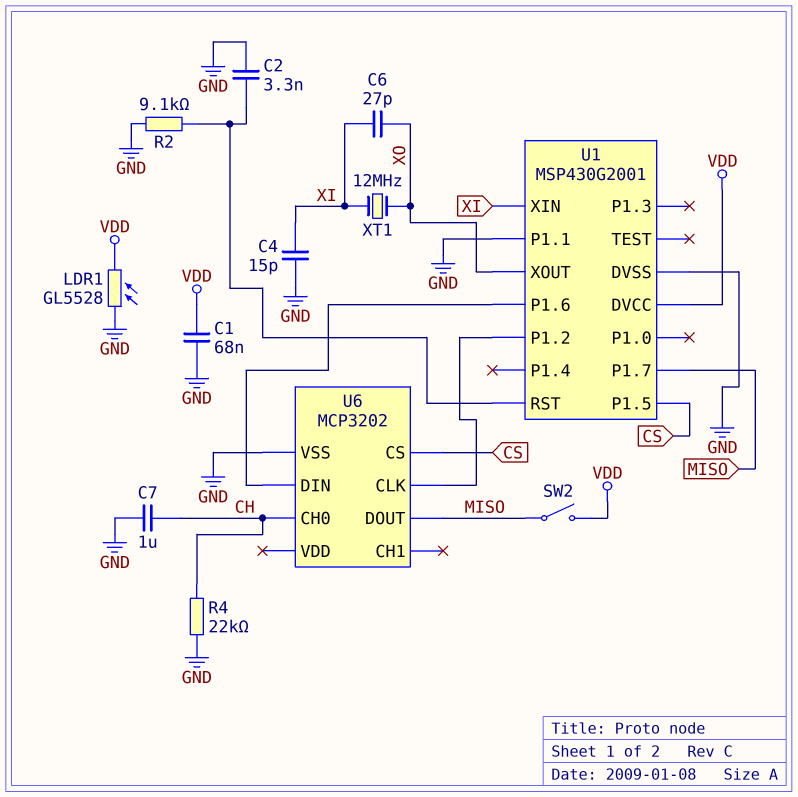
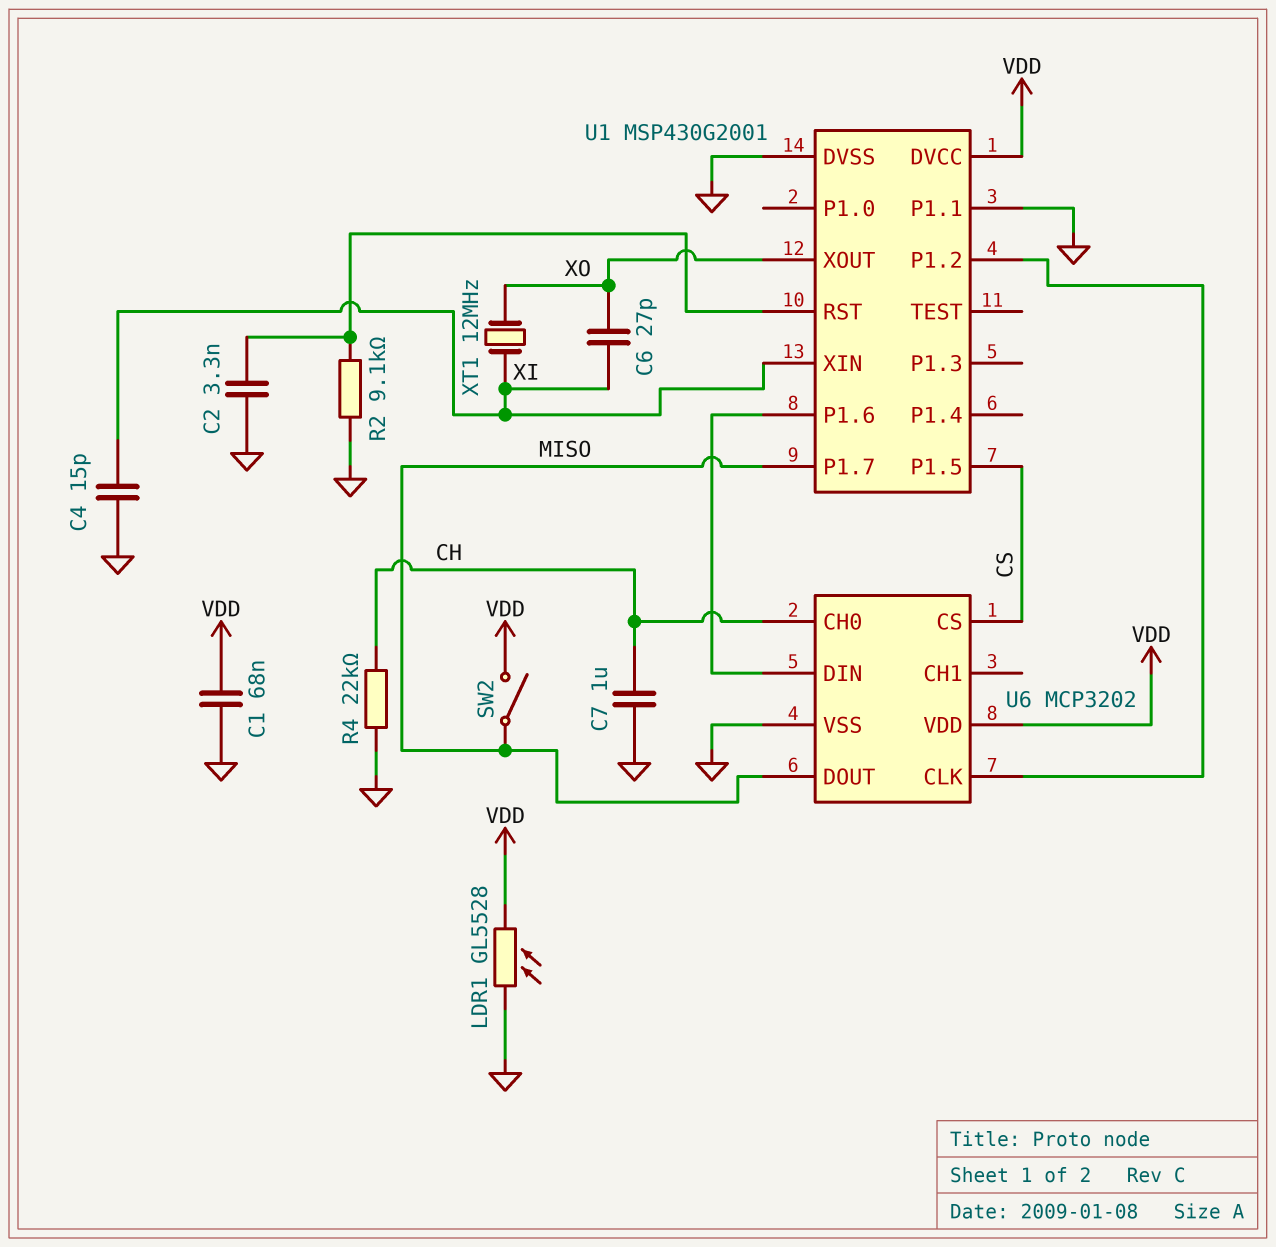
U6 pin VDD: none -> VDD

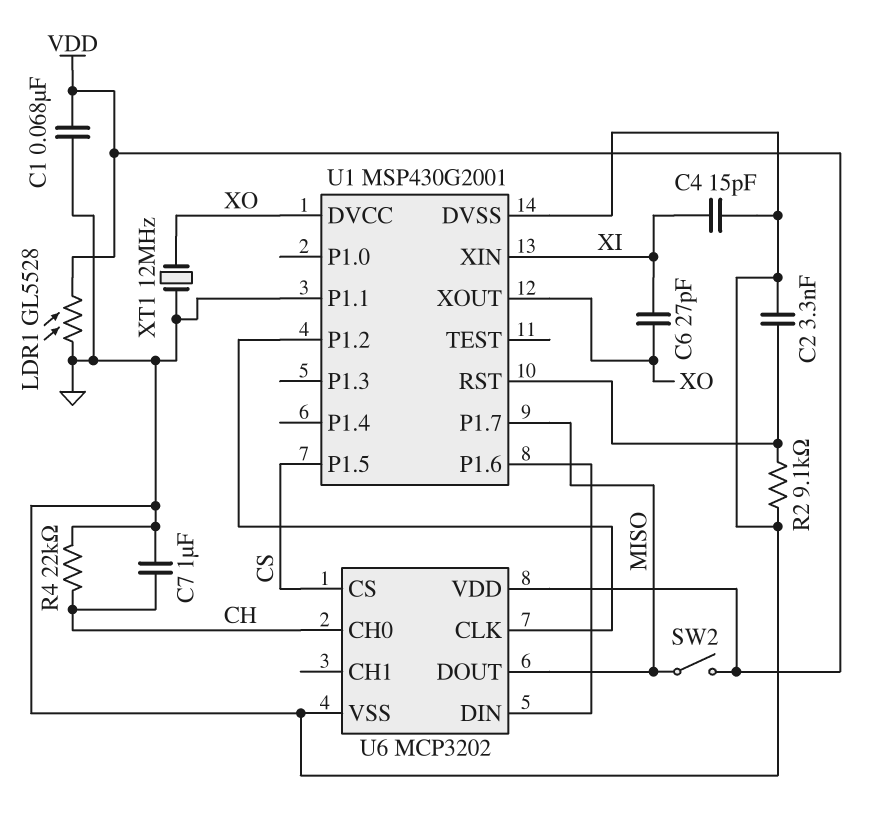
U1 pin DVCC: VDD -> XO
XT1: 12MHz (XI, XO) -> 12MHz (GND, XO)

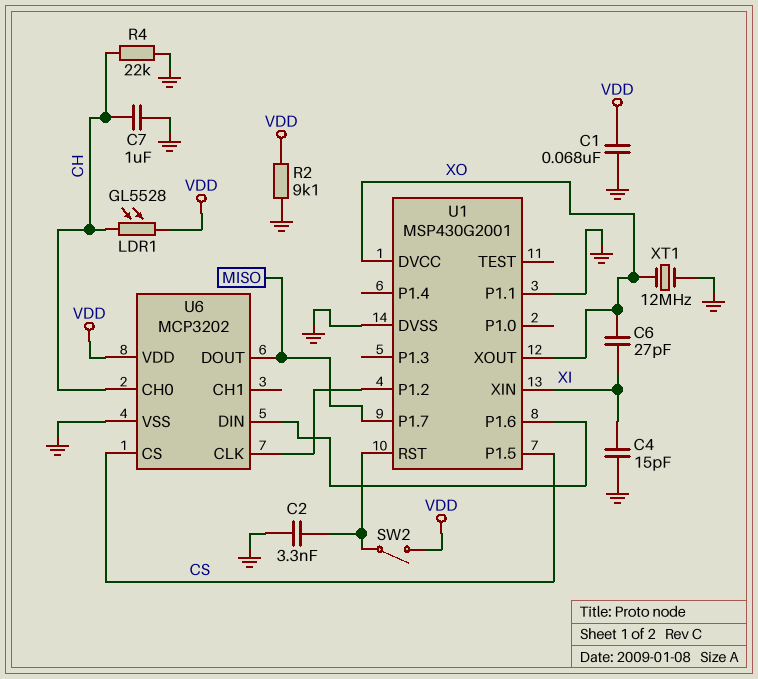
LDR1: GL5528 (GND, VDD) -> GL5528 (CH, VDD)
R2: 9.1k (GND, U1/RST) -> 9.1k (GND, VDD)
SW2: switch (MISO, VDD) -> switch (U1/RST, VDD)

